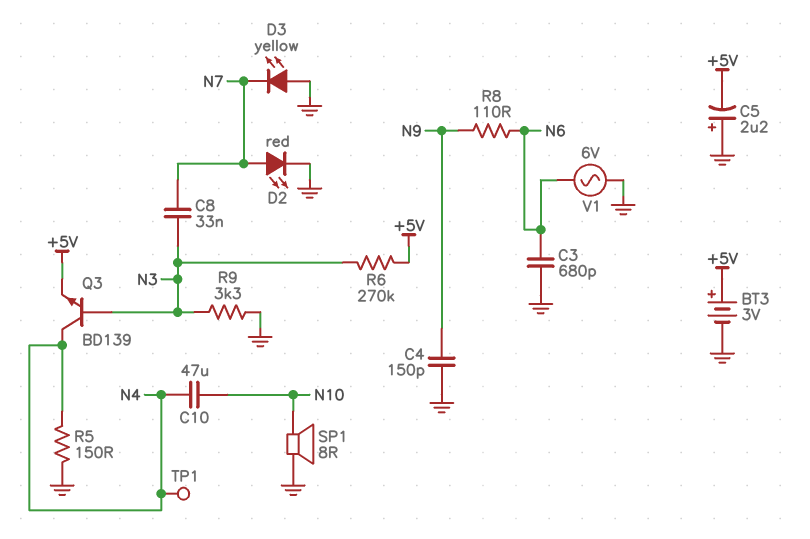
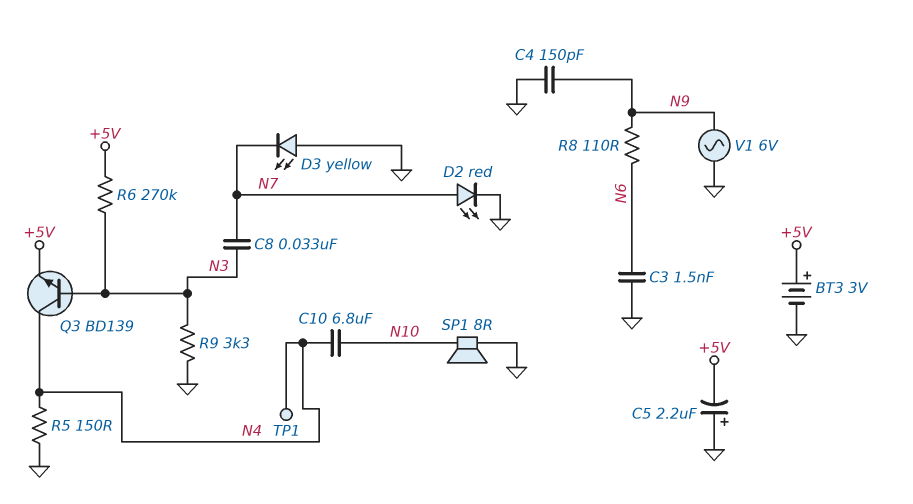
C3: 680pF (GND, N6) -> 1.5nF (GND, N6)
C10: 47uF (N4, N10) -> 6.8uF (N4, N10)
V1: AC 6V (GND, N6) -> AC 6V (GND, N9)

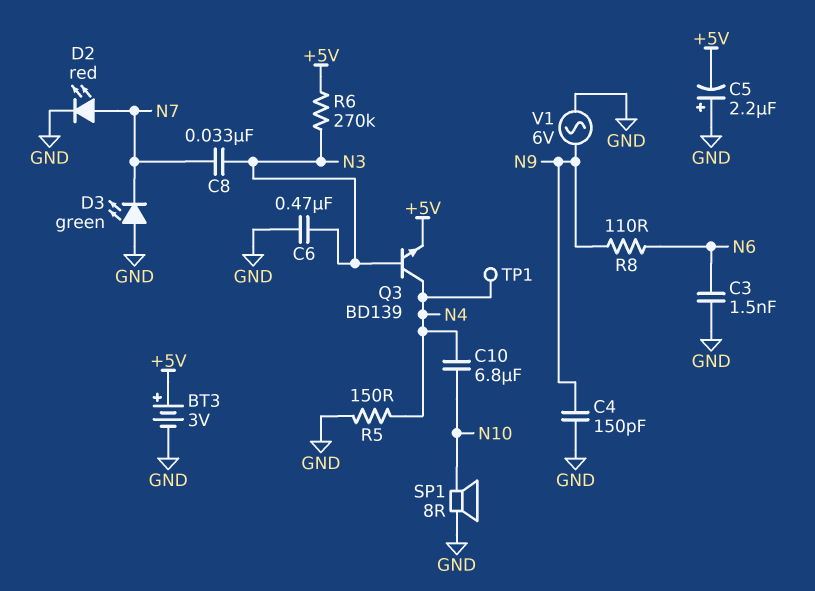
C6: none -> 470nF (GND, N3)
D3: LED yellow (A GND, K N7) -> LED green (A GND, K N7)
R9: 3.3k (GND, N3) -> none

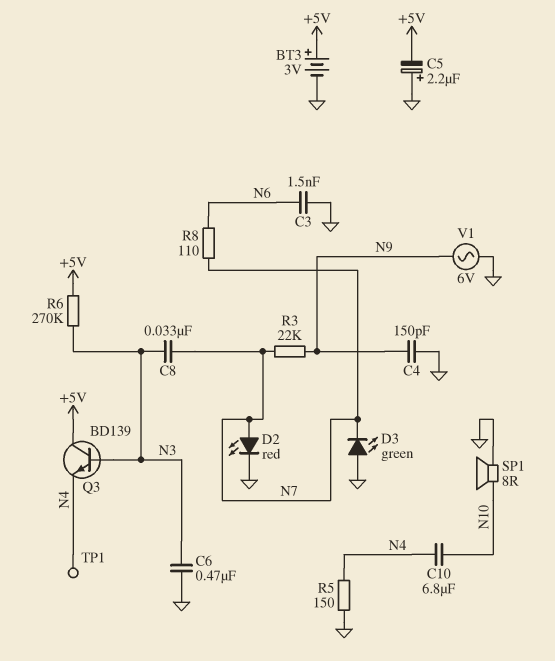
Q3: NPN BD139 (B N3, C N4, E +5V) -> NPN BD139 (B N3, C +5V, E N4)
R3: none -> 22k (N7, N9)
R8: 110 (N6, N9) -> 110 (N6, N7)

